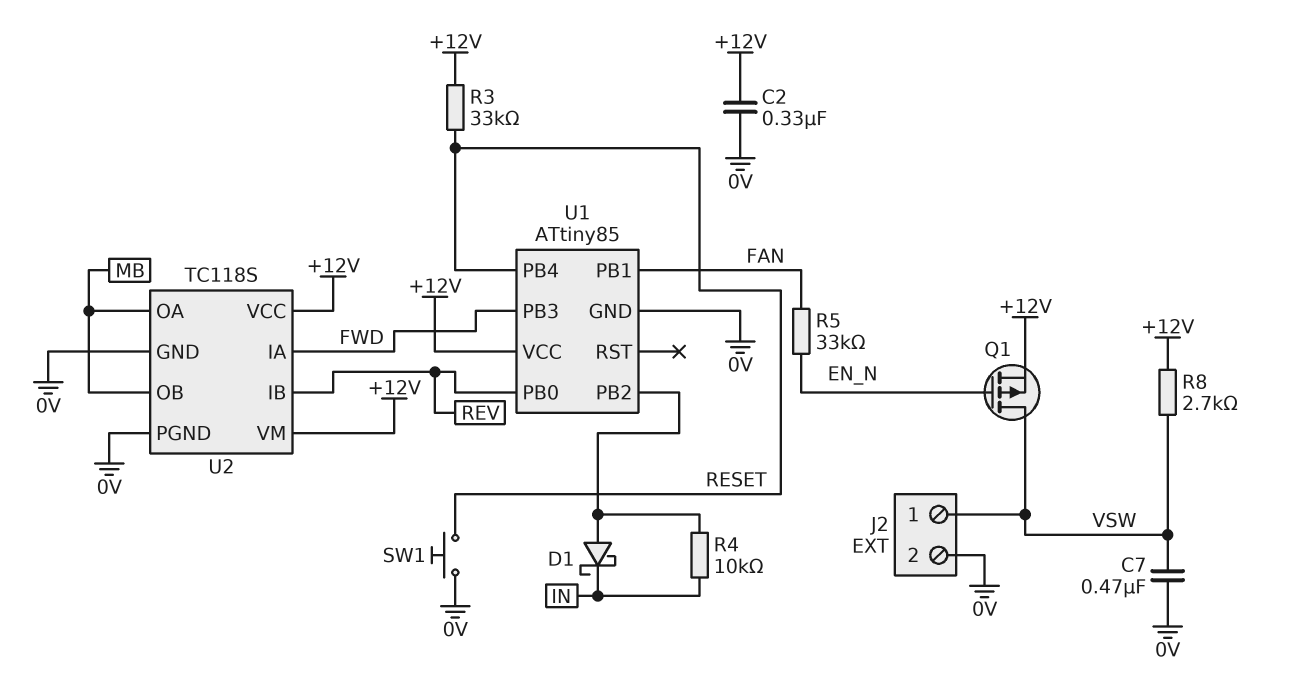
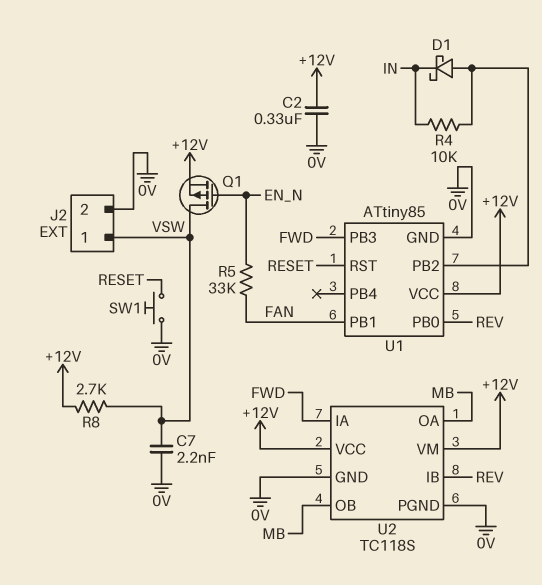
C7: 470nF (0V, VSW) -> 2.2nF (0V, VSW)
R3: 33k (+12V, RESET) -> none
U1 pin PB4: RESET -> none
U1 pin RST: none -> RESET

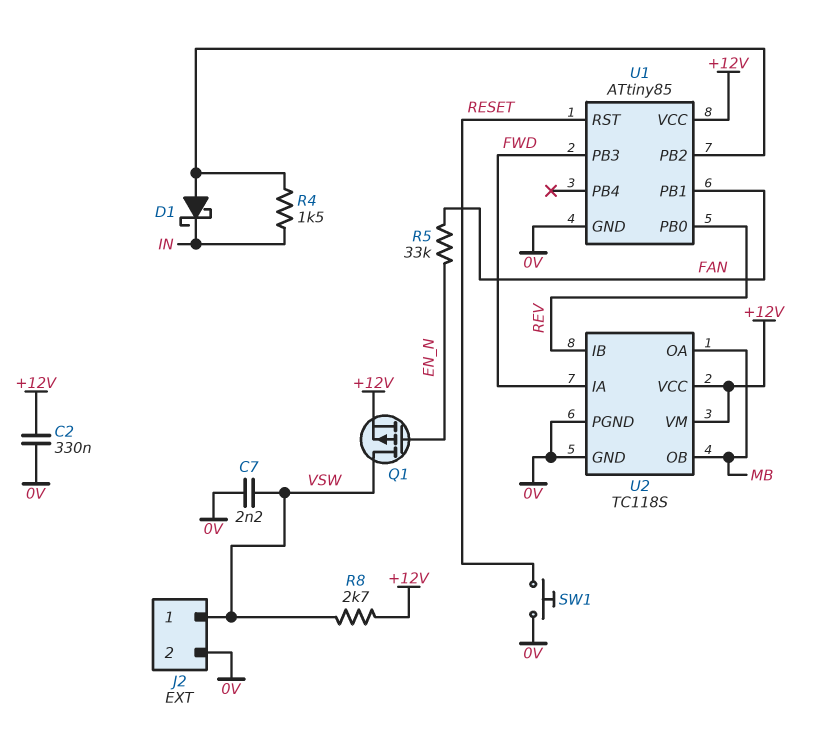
R4: 10k (IN, U1/PB2) -> 1.5k (IN, U1/PB2)

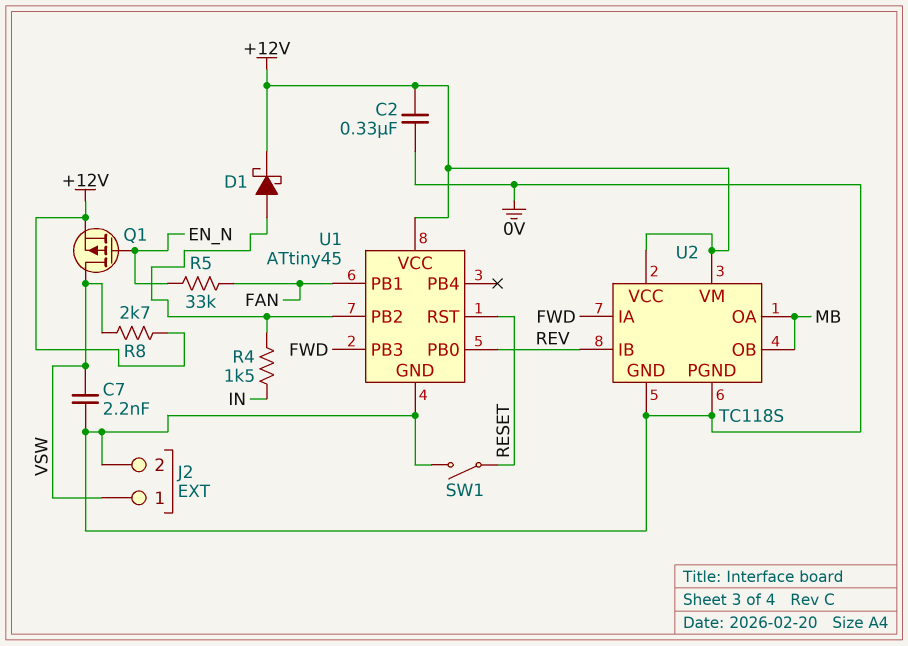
D1: schottky (A U1/PB2, K IN) -> schottky (A U1/PB2, K +12V)
SW1: button (0V, RESET) -> switch (0V, RESET)
U1: ATtiny85 -> ATtiny45

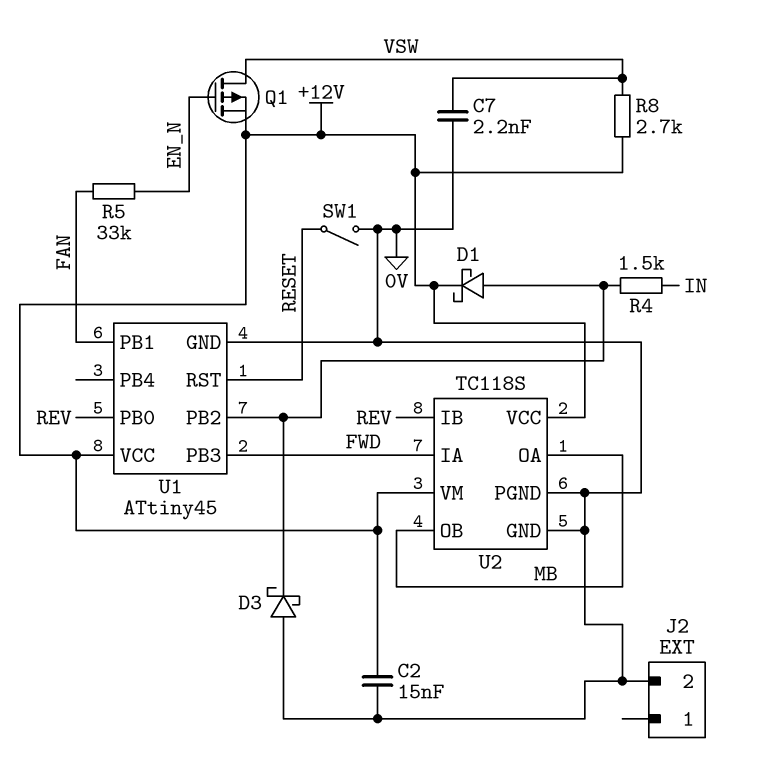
C2: 330nF (+12V, 0V) -> 15nF (+12V, 0V)
D3: none -> schottky (A 0V, K U1/PB2)
J2 pin 1: VSW -> none

